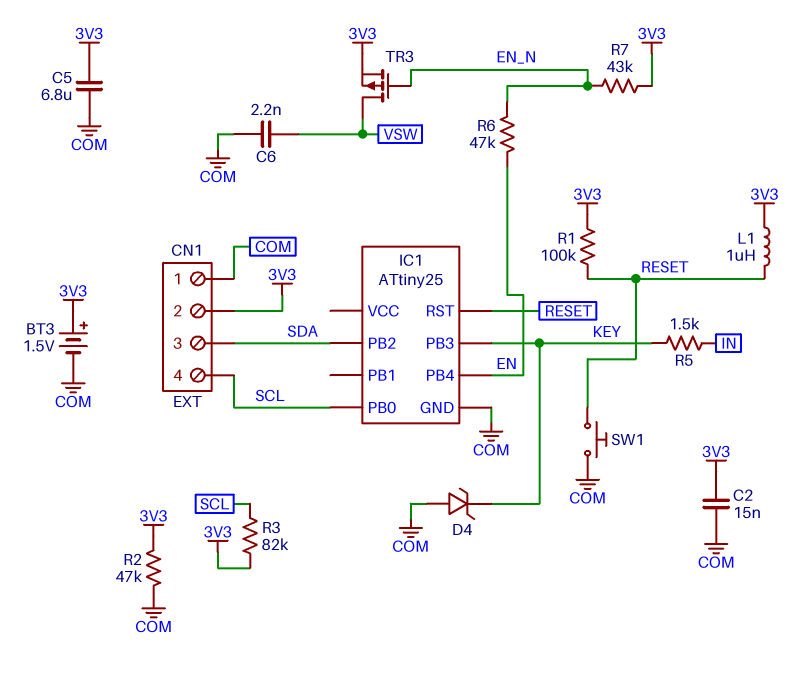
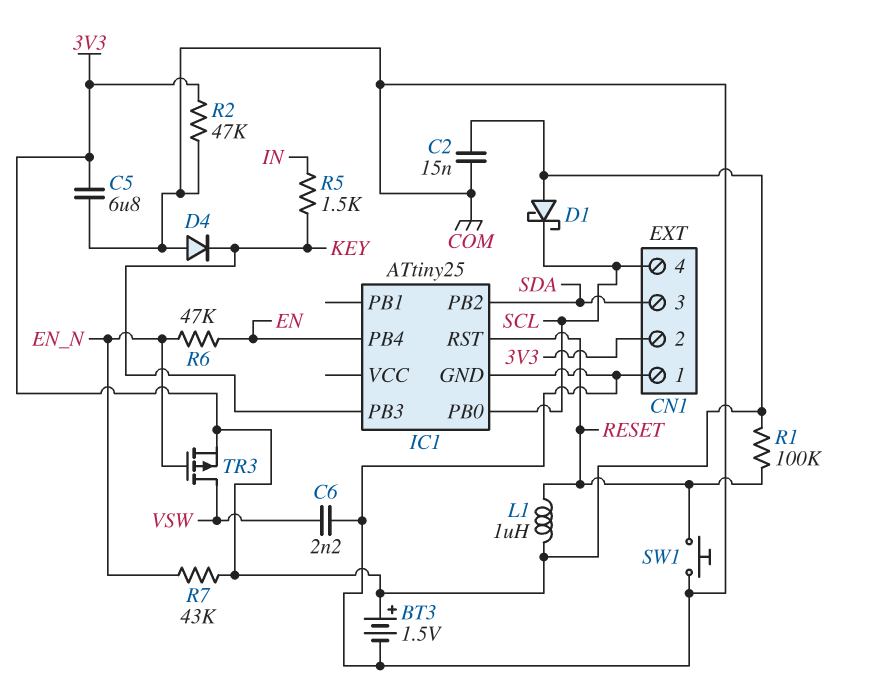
D1: none -> schottky (A 3V3, K SCL)
D4: zener (A COM, K KEY) -> diode (A COM, K KEY)
R3: 82k (3V3, SCL) -> none

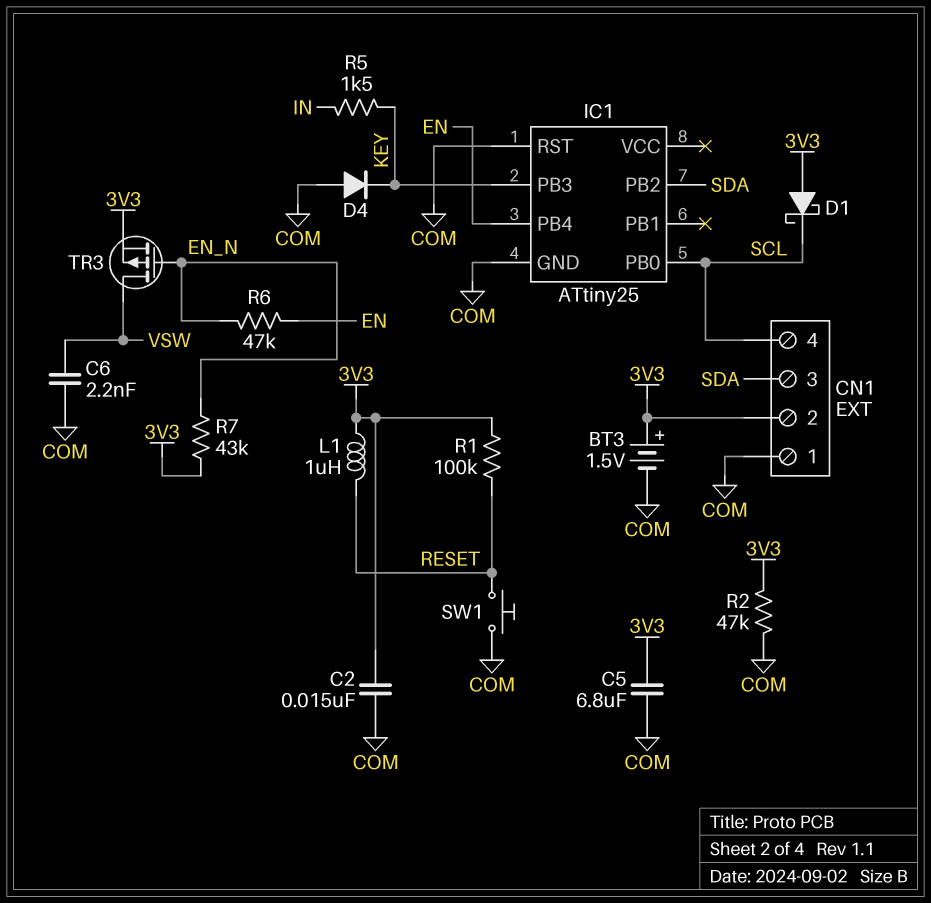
IC1 pin RST: RESET -> COM

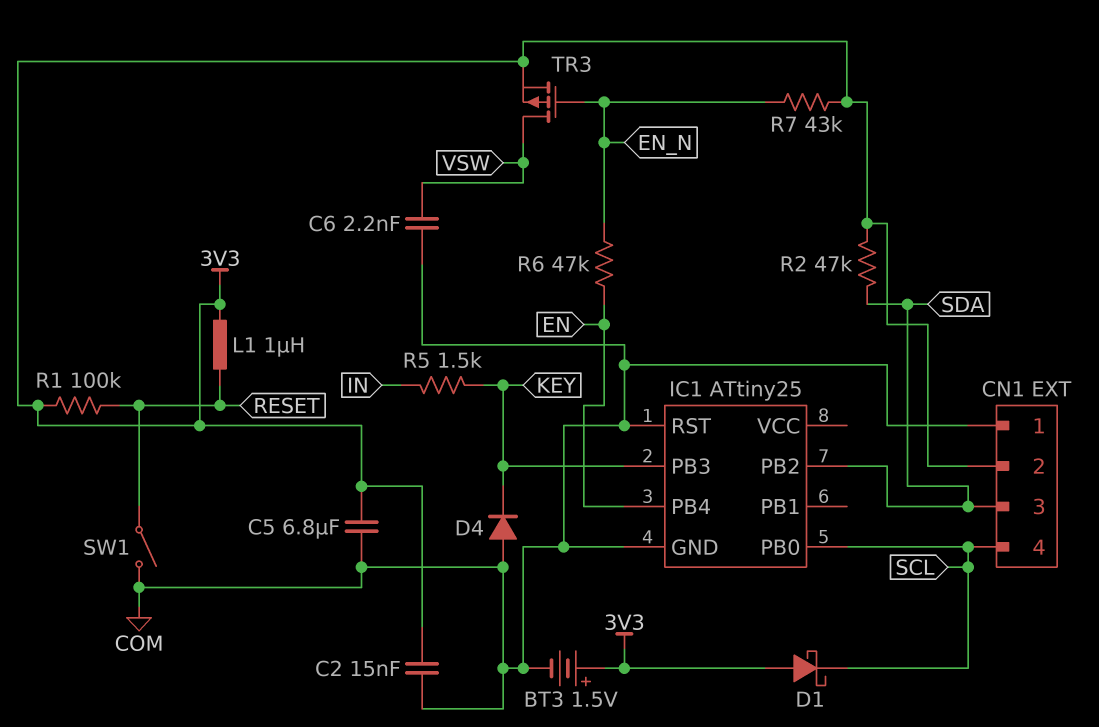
R2: 47k (3V3, COM) -> 47k (3V3, SDA)
SW1: button (COM, RESET) -> switch (COM, RESET)

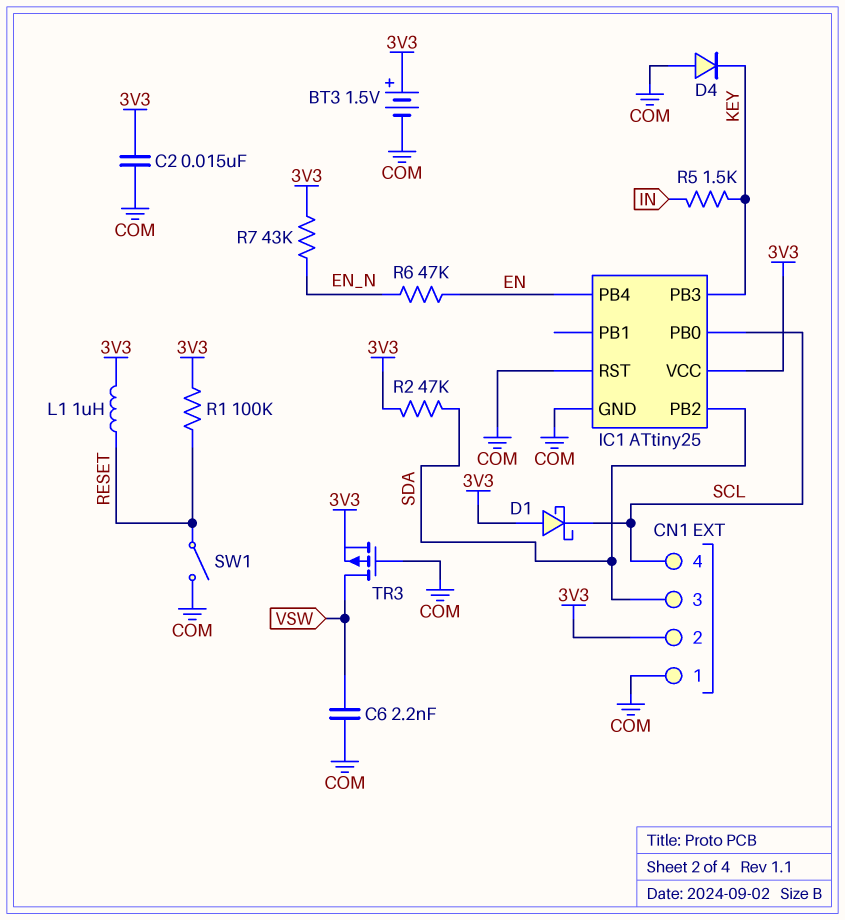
C5: 6.8uF (3V3, COM) -> none
IC1 pin VCC: none -> 3V3
TR3: PMOS (G EN_N, D VSW, S 3V3) -> PMOS (G COM, D VSW, S 3V3)

